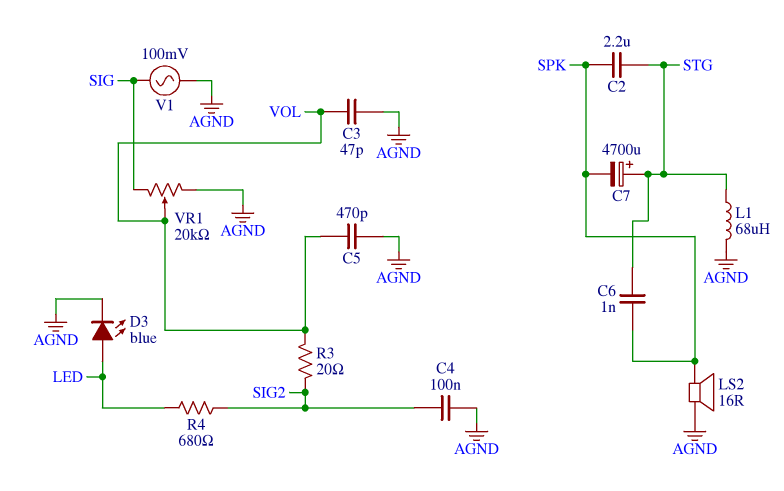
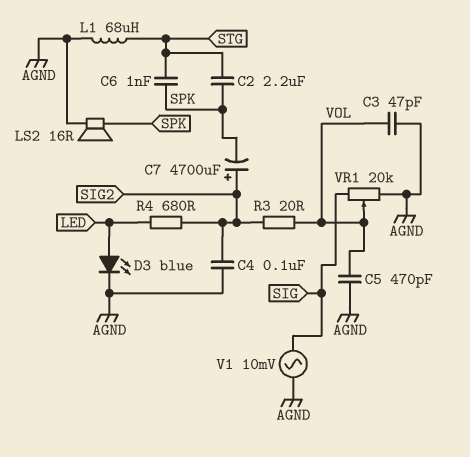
C7: 4700uF (plus STG, minus SPK) -> 4700uF (plus SIG2, minus SPK)
V1: AC 100mV (AGND, SIG) -> AC 10mV (AGND, SIG)

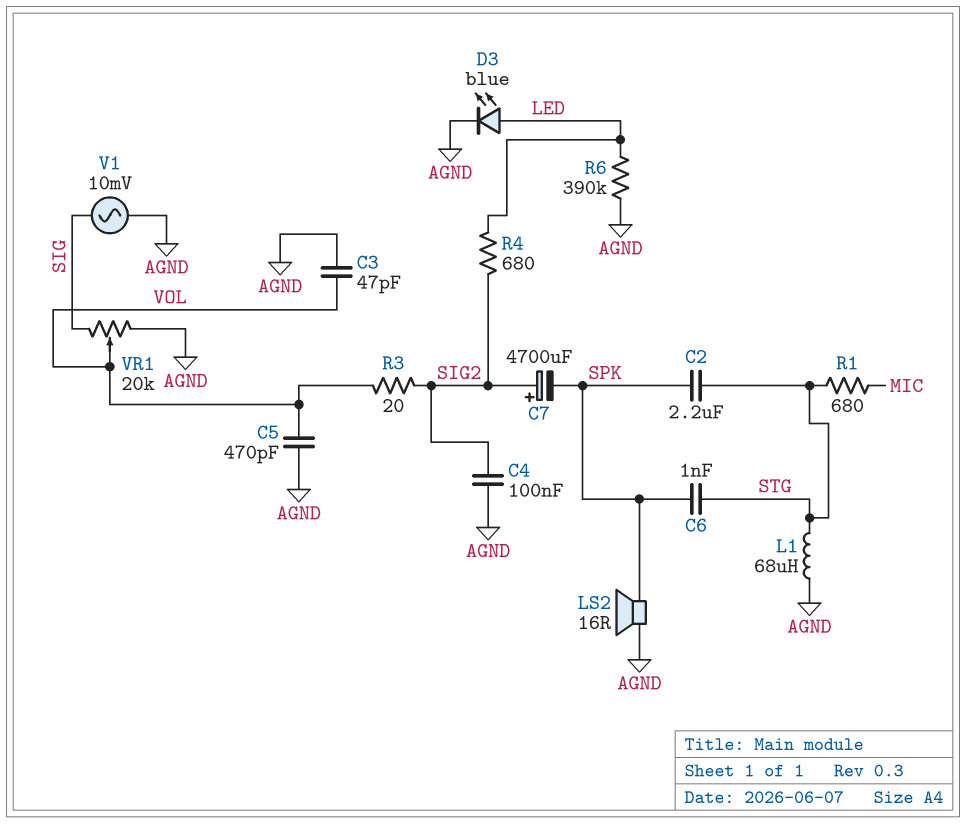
R1: none -> 680 (MIC, STG)
R6: none -> 390k (AGND, LED)

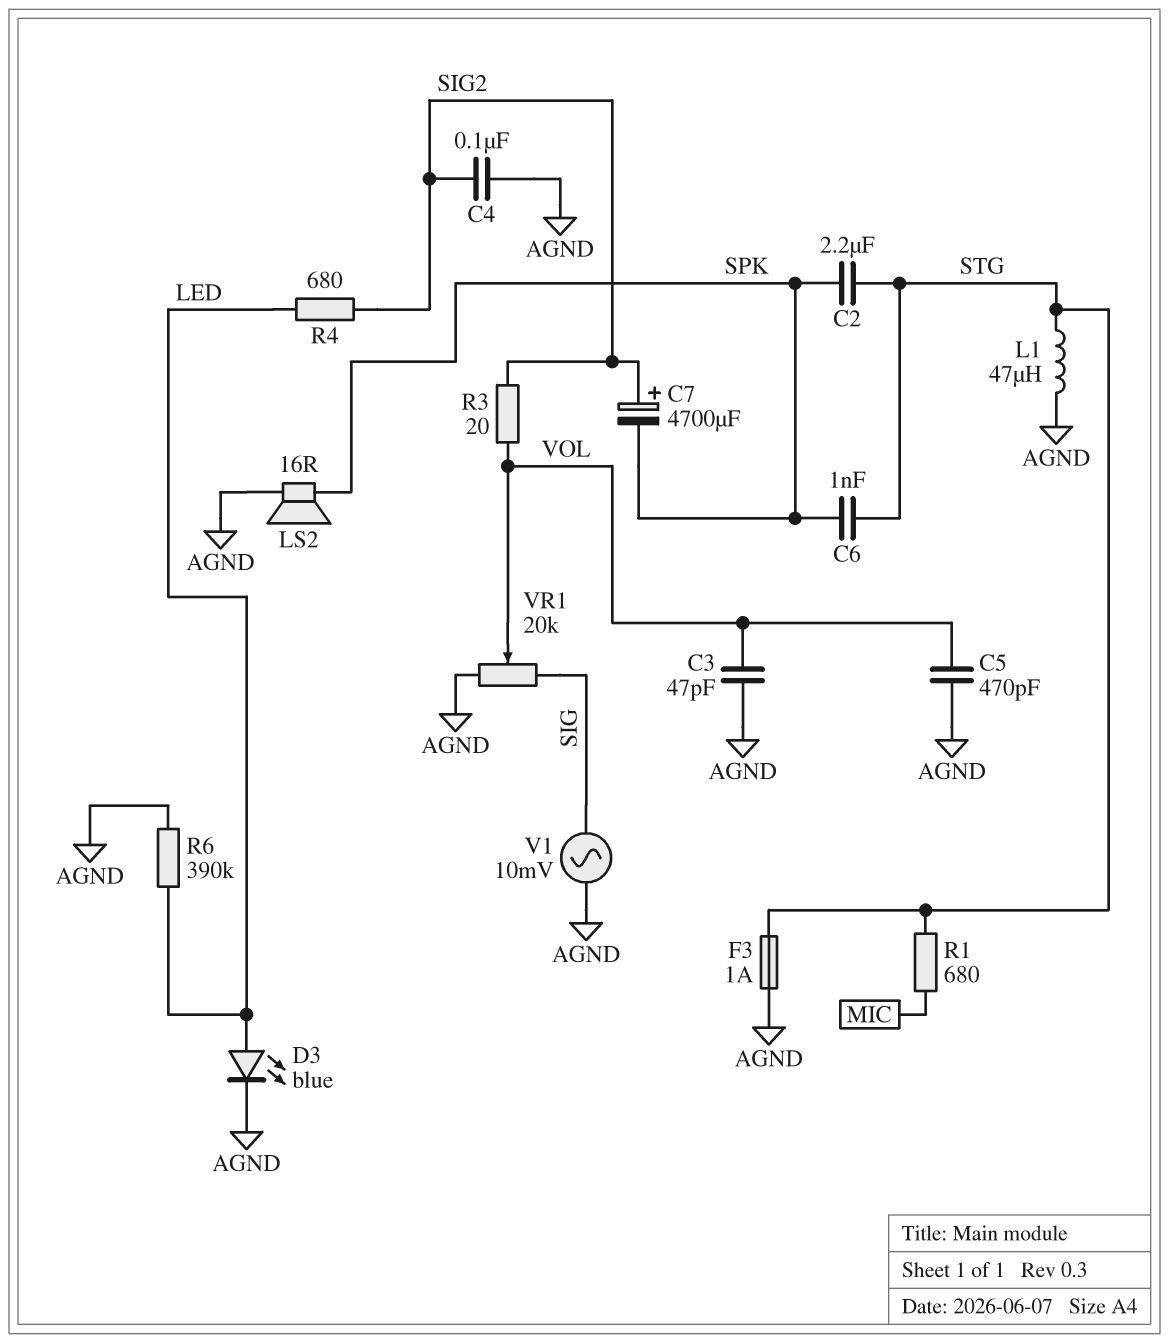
F3: none -> 1A (AGND, STG)
L1: 68uH (AGND, STG) -> 47uH (AGND, STG)

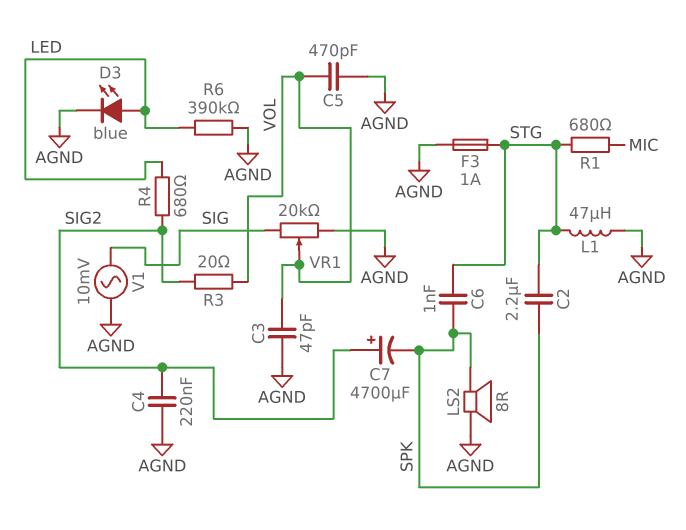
C4: 100nF (AGND, SIG2) -> 220nF (AGND, SIG2)
LS2: speaker 16R (AGND, SPK) -> speaker 8R (AGND, SPK)

